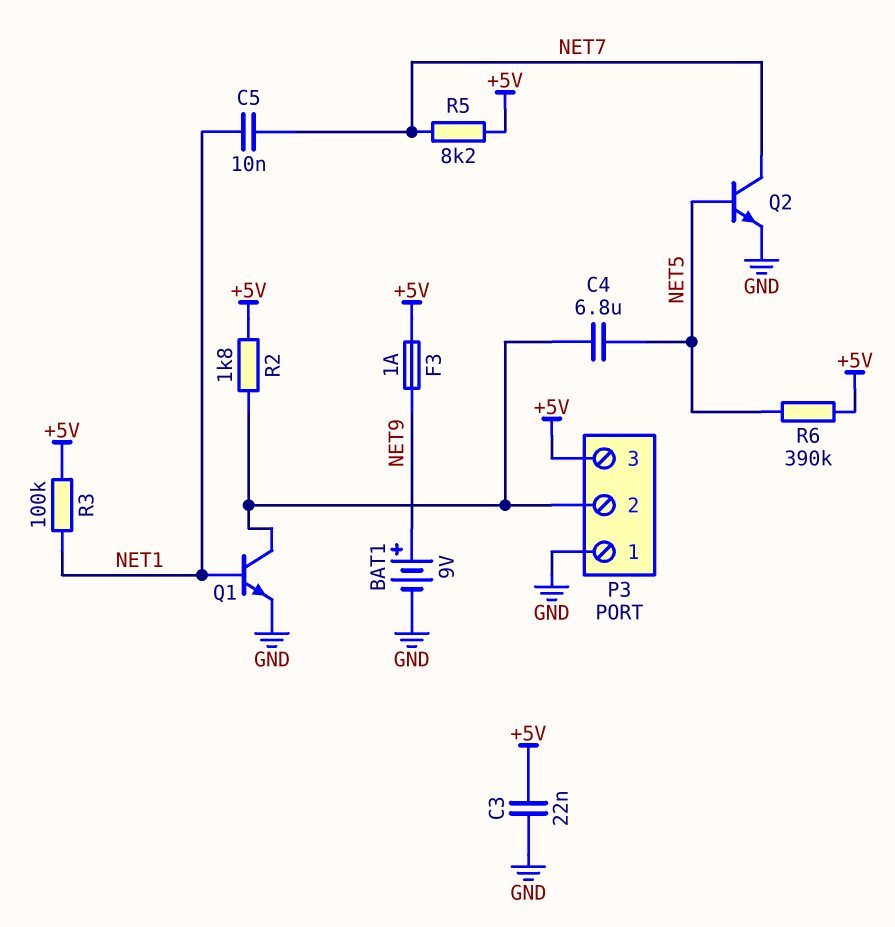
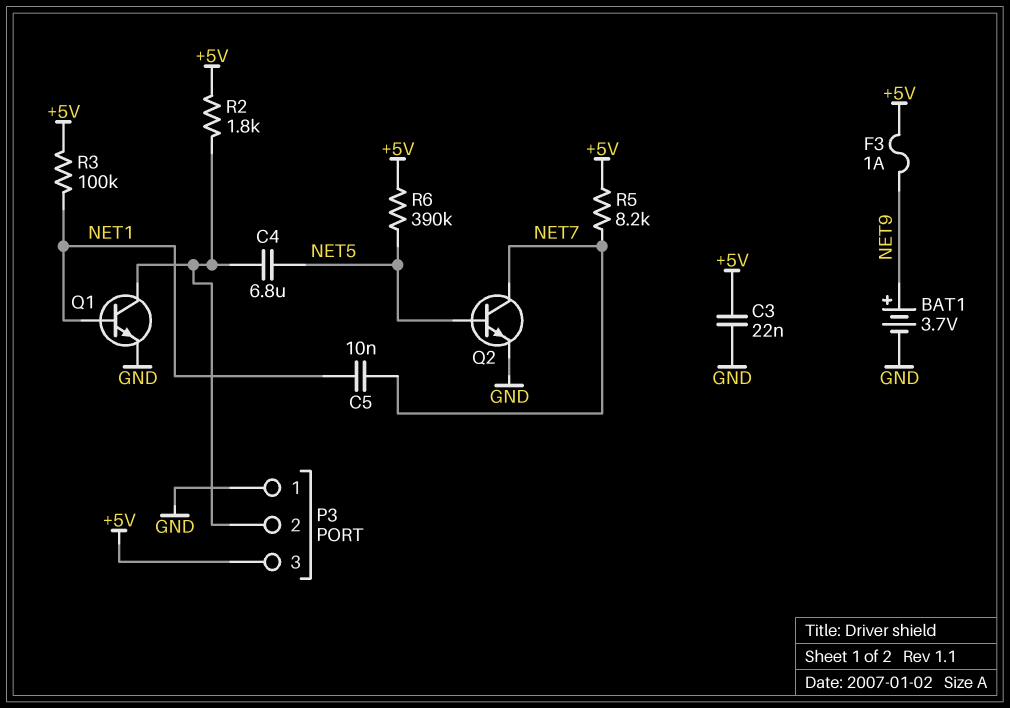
BAT1: 9V (plus NET9, minus GND) -> 3.7V (plus NET9, minus GND)

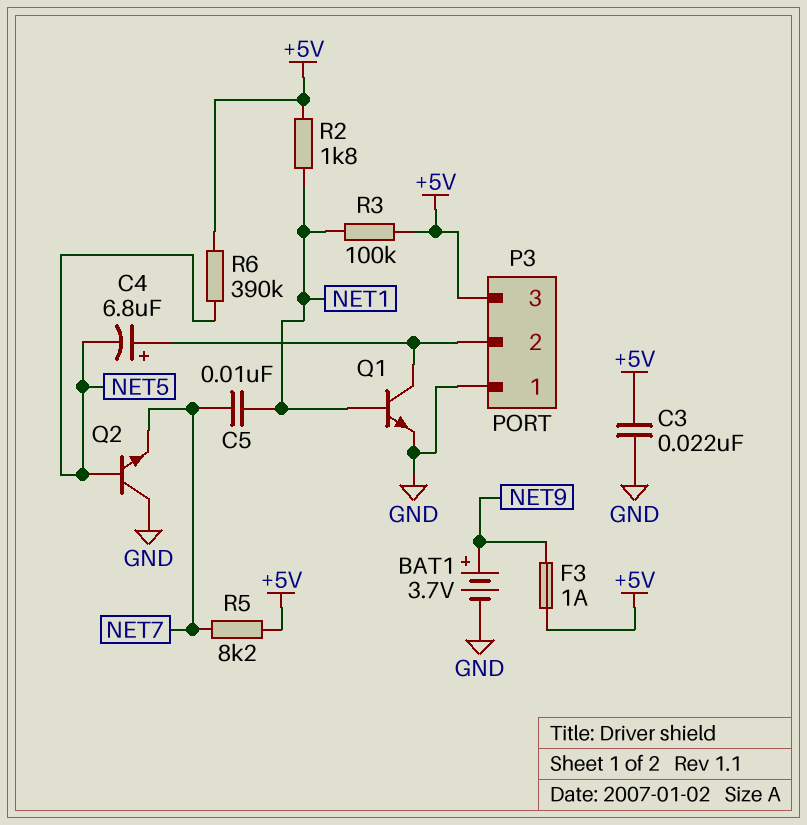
C4: 6.8uF (NET5, P3/2) -> 6.8uF (plus P3/2, minus NET5)
Q2: NPN (B NET5, C NET7, E GND) -> NPN (B NET5, C GND, E NET7)
R2: 1.8k (+5V, P3/2) -> 1.8k (+5V, NET1)

